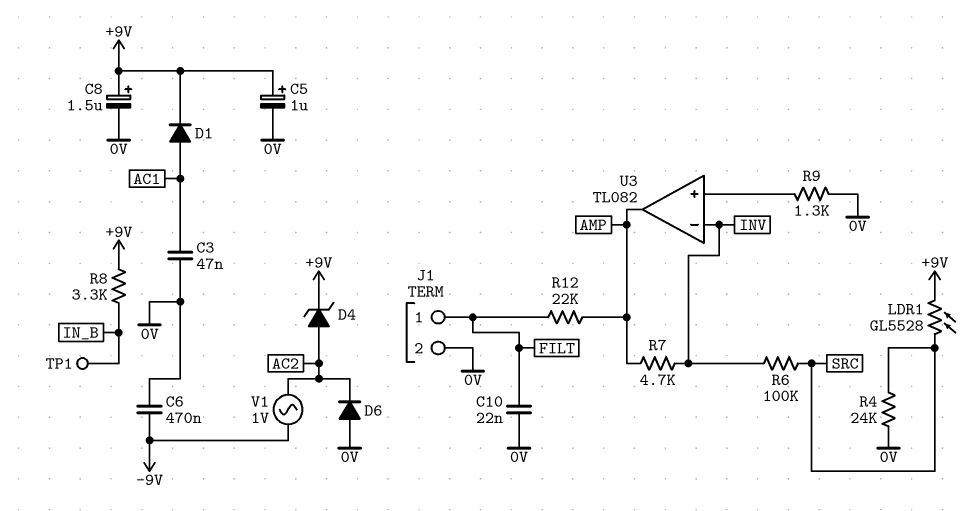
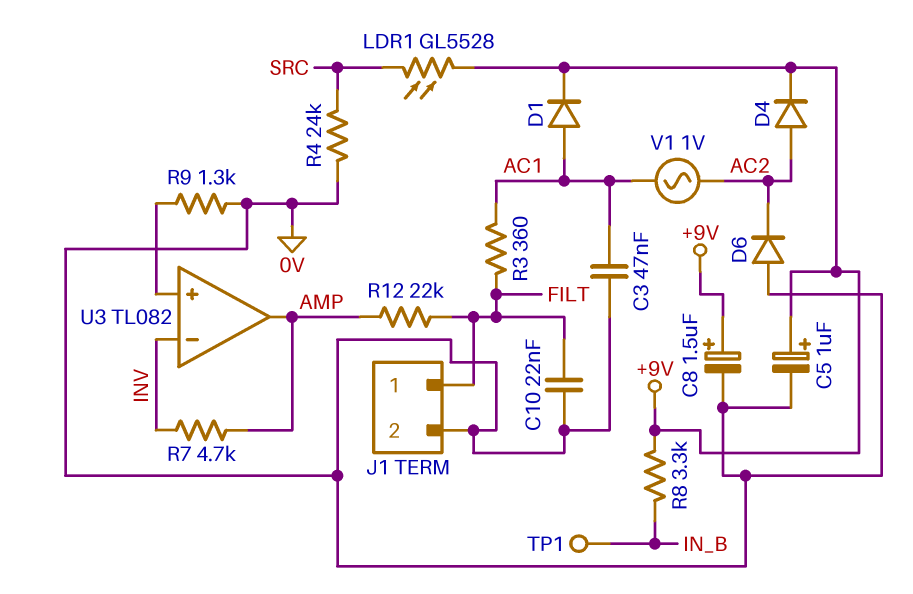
C6: 470nF (-9V, 0V) -> none
D4: zener (A AC2, K +9V) -> diode (A AC2, K +9V)
R3: none -> 360 (AC1, FILT)
R6: 100k (INV, SRC) -> none
V1: AC 1V (-9V, AC2) -> AC 1V (AC1, AC2)

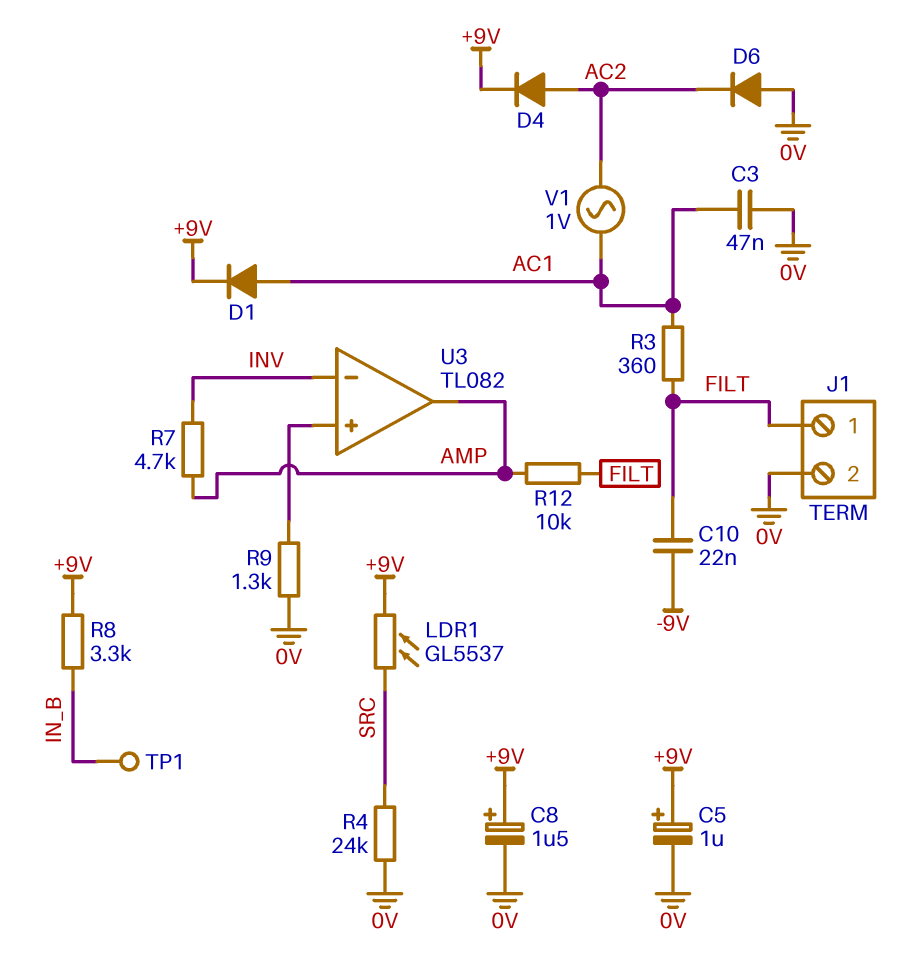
C10: 22nF (0V, FILT) -> 22nF (-9V, FILT)
LDR1: GL5528 (+9V, SRC) -> GL5537 (+9V, SRC)
R12: 22k (AMP, FILT) -> 10k (AMP, FILT)

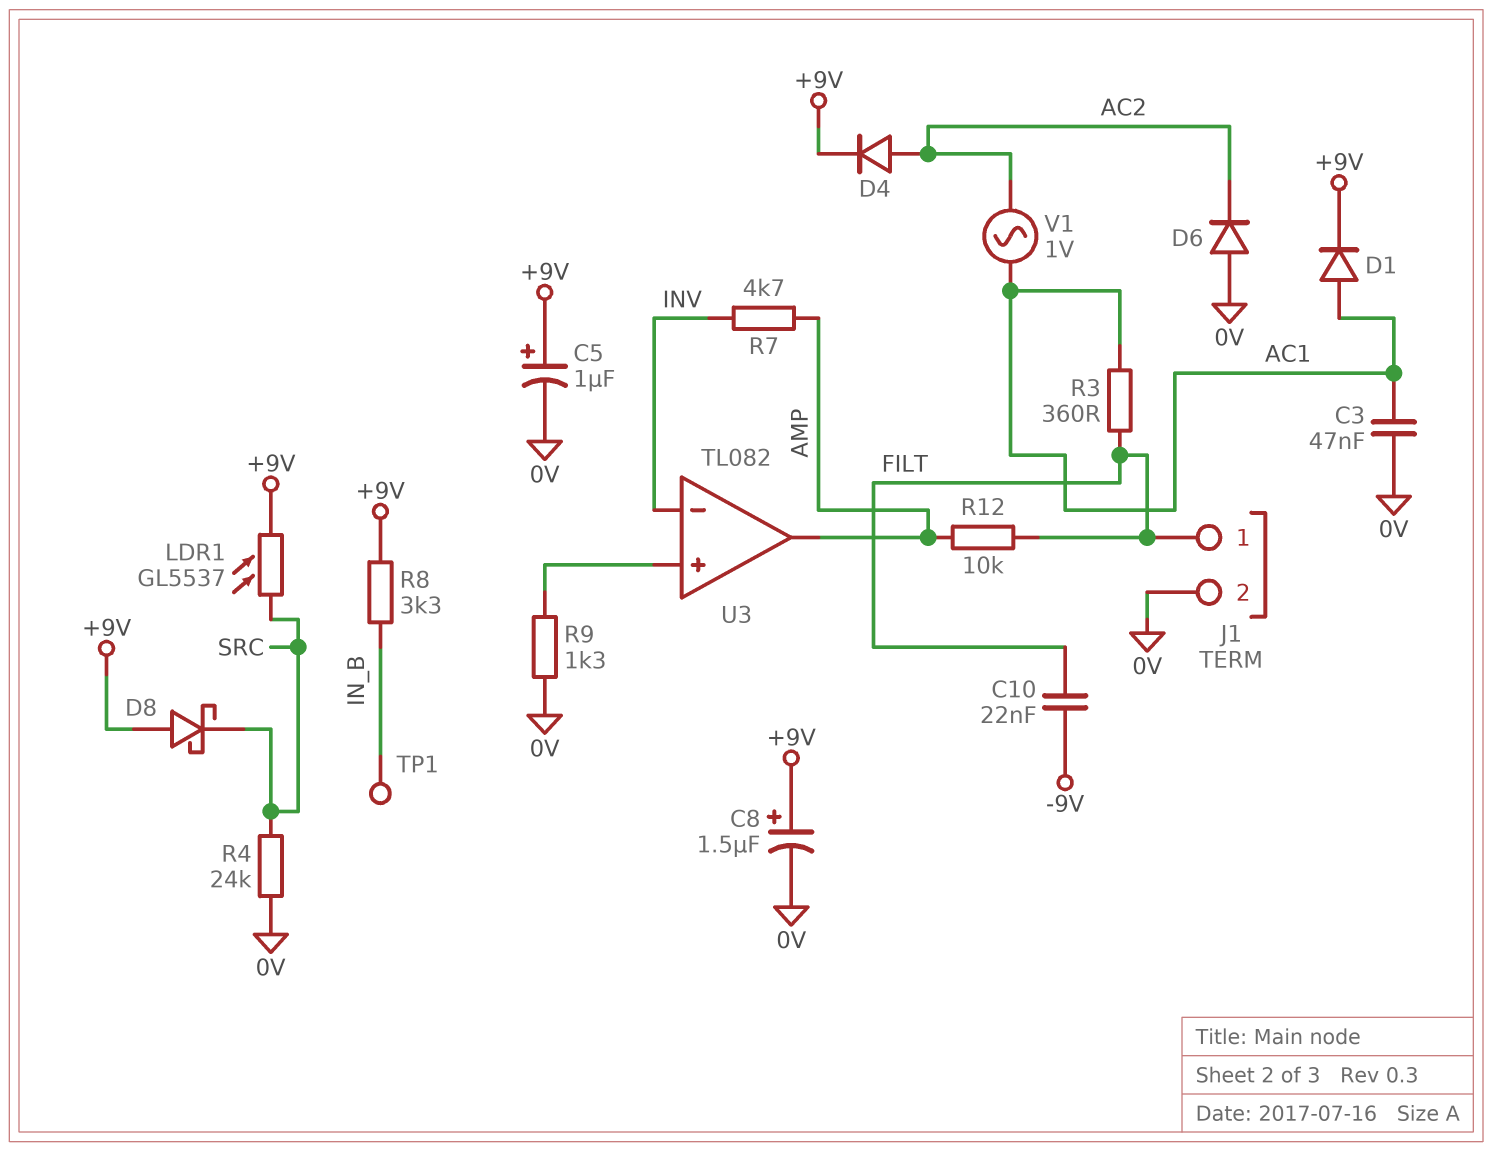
D8: none -> schottky (A +9V, K SRC)

